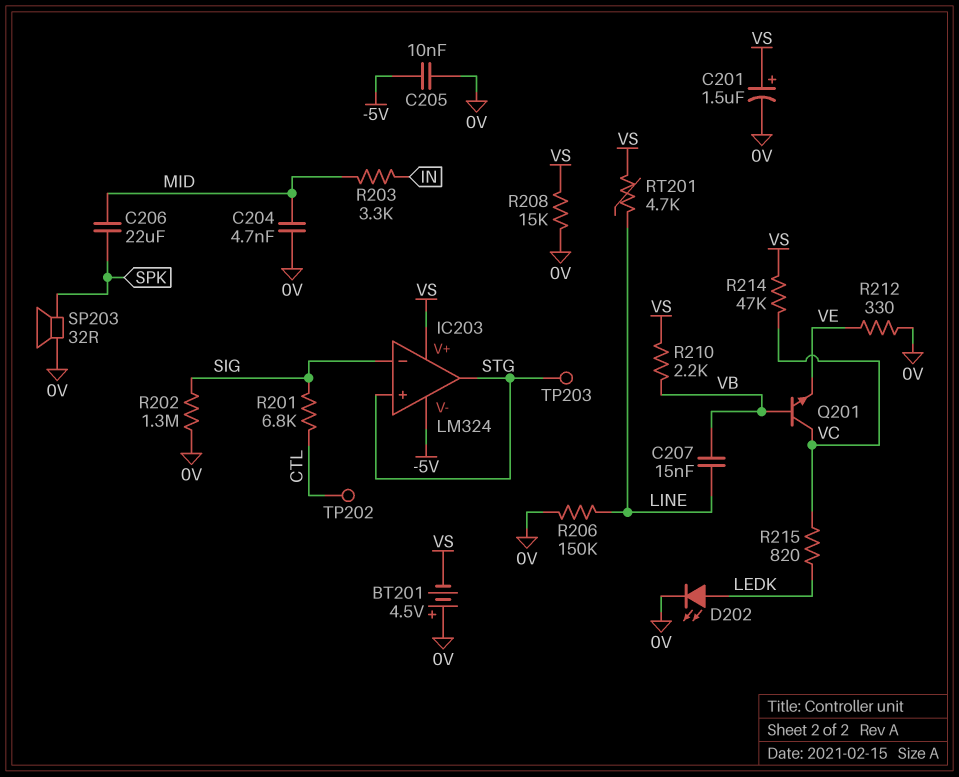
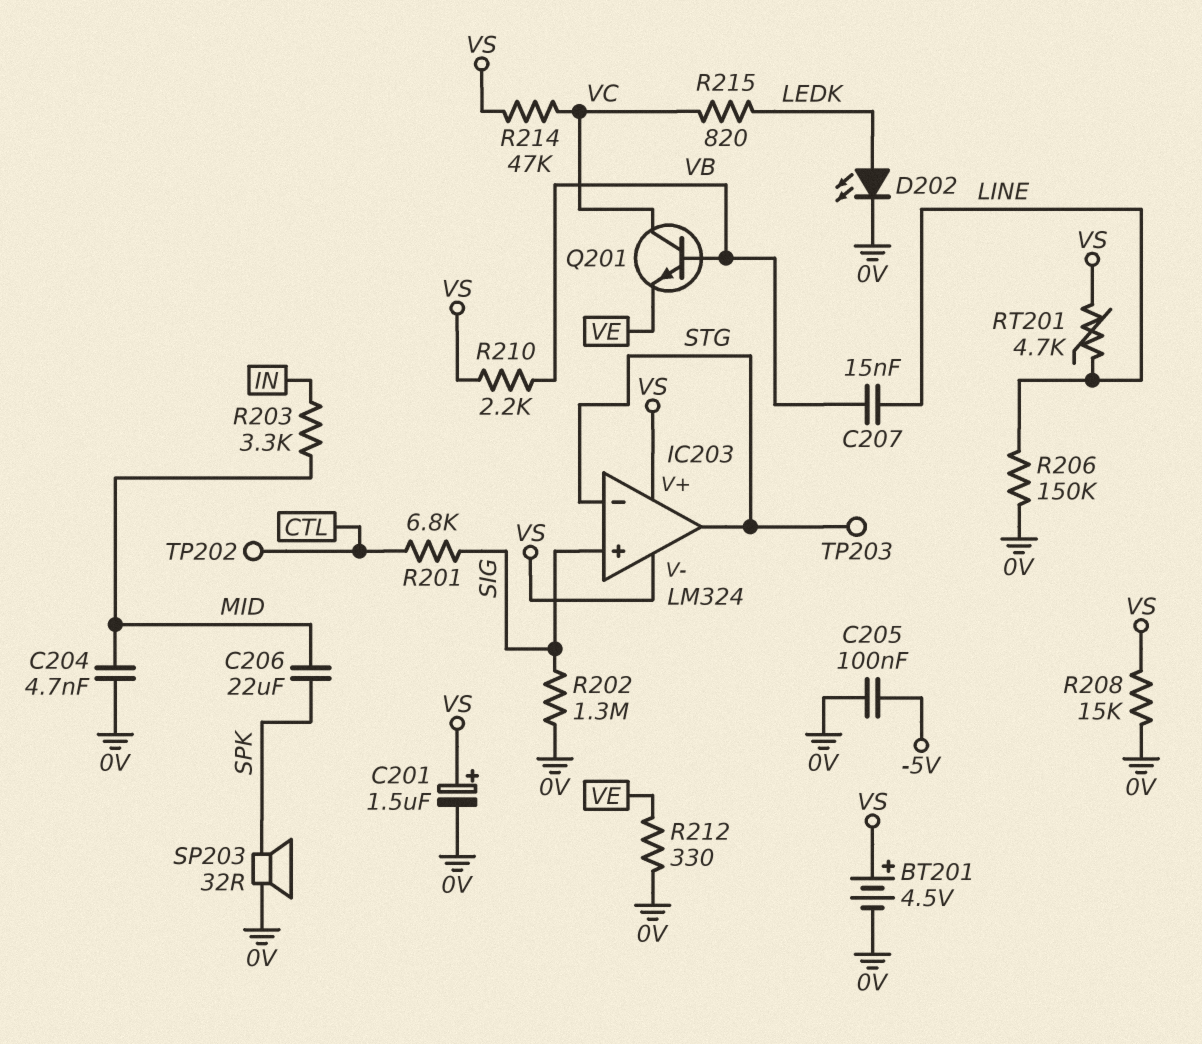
BT201: 4.5V (plus 0V, minus VS) -> 4.5V (plus VS, minus 0V)
C205: 10nF (-5V, 0V) -> 100nF (-5V, 0V)
IC203 pin V-: -5V -> VS
IC203 pin in+: STG -> SIG
IC203 pin in-: SIG -> STG

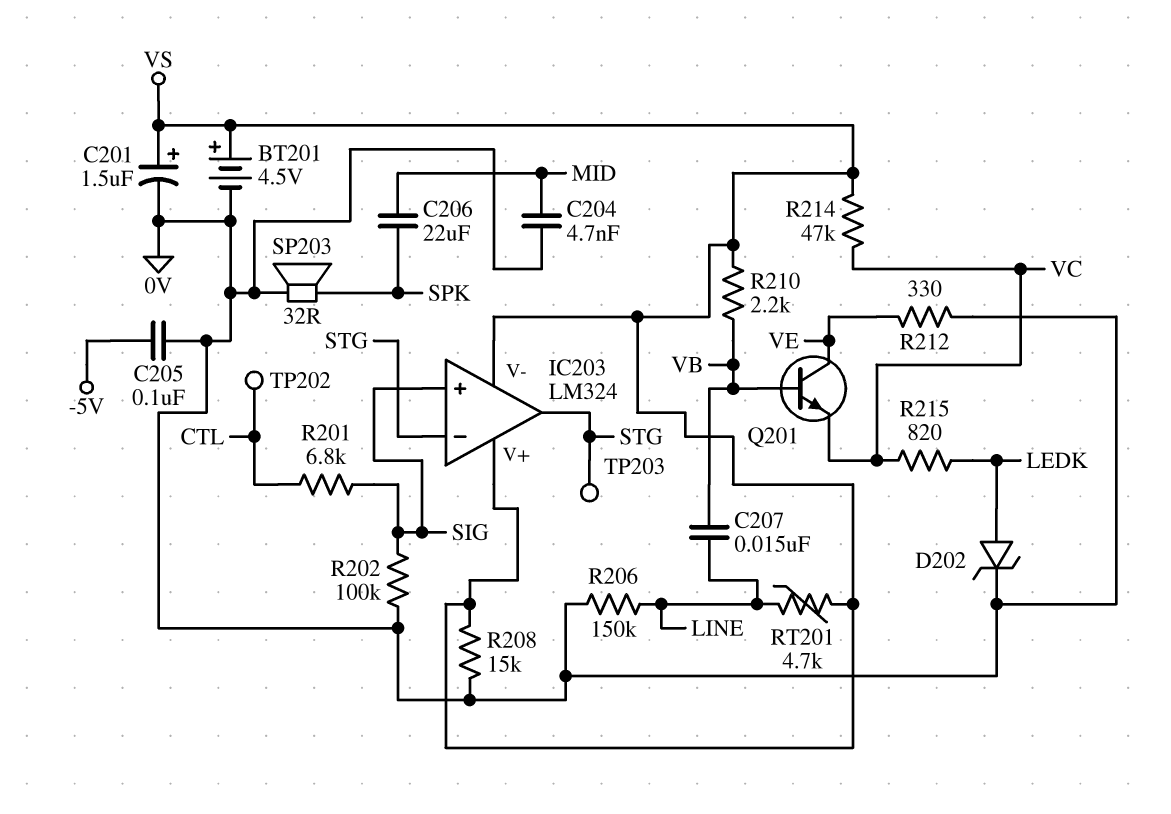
D202: LED (A LEDK, K 0V) -> zener (A LEDK, K 0V)
Q201: NPN (B VB, C VC, E VE) -> NPN (B VB, C VE, E VC)
R202: 1.3M (0V, SIG) -> 100k (0V, SIG)
R203: 3.3k (IN, MID) -> none

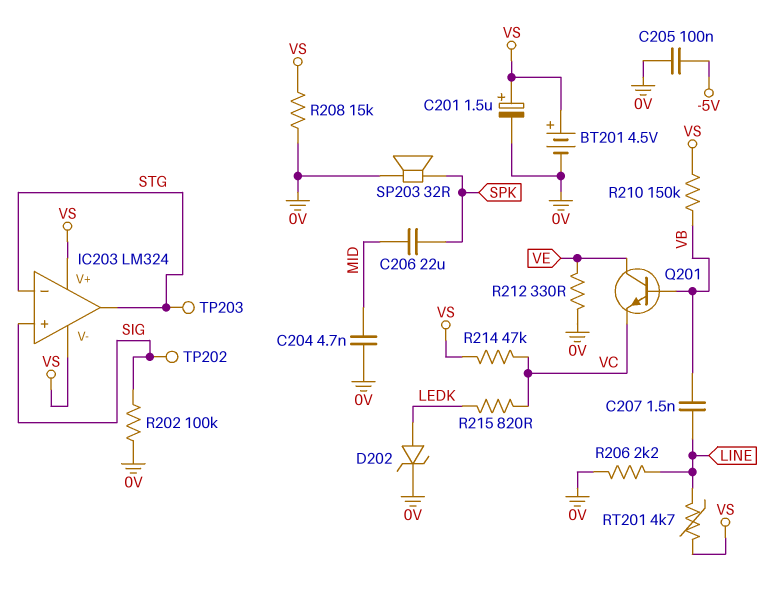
C207: 15nF (LINE, VB) -> 1.5nF (LINE, VB)
R201: 6.8k (CTL, SIG) -> none
R206: 150k (0V, LINE) -> 2.2k (0V, LINE)
R210: 2.2k (VB, VS) -> 150k (VB, VS)
TP202: test point (CTL) -> test point (SIG)

